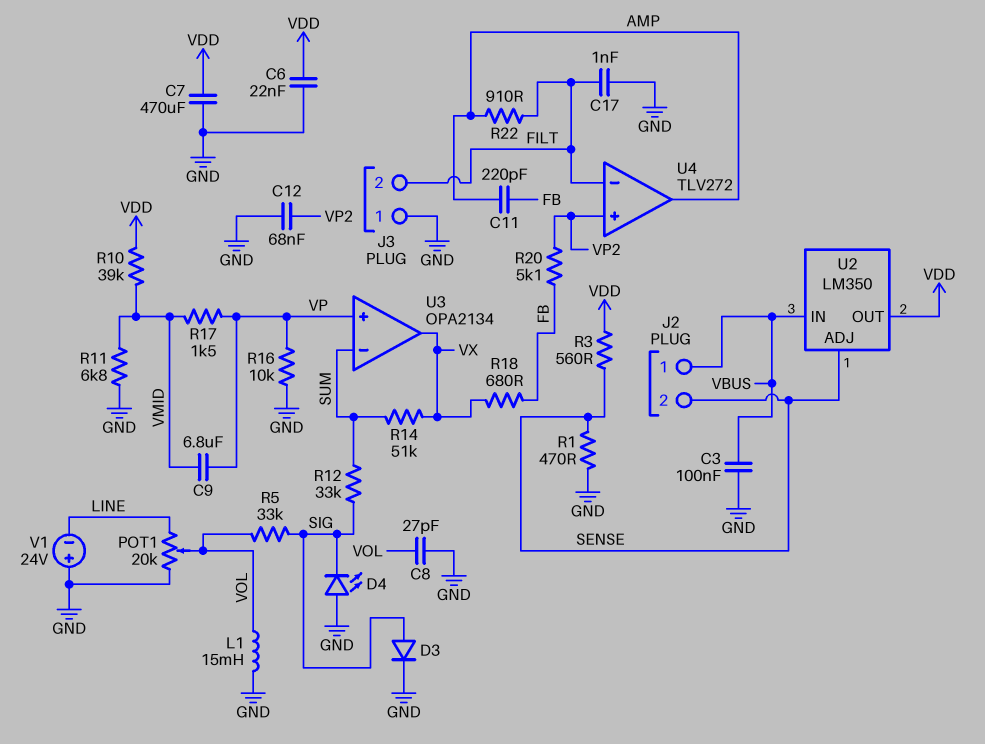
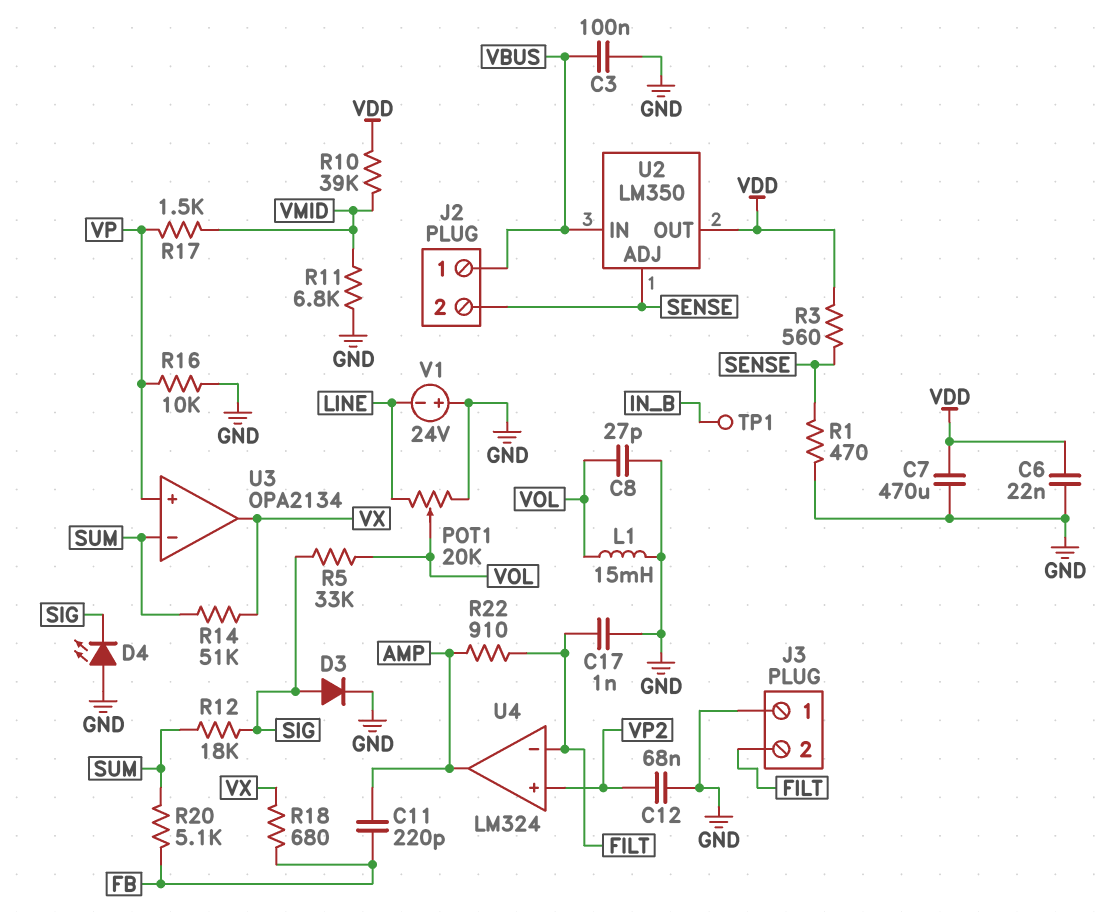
C9: 6.8uF (VMID, VP) -> none
R12: 33k (SIG, SUM) -> 18k (SIG, SUM)
R20: 5.1k (FB, VP2) -> 5.1k (FB, SUM)
TP1: none -> test point (IN_B)
U4: TLV272 -> LM324

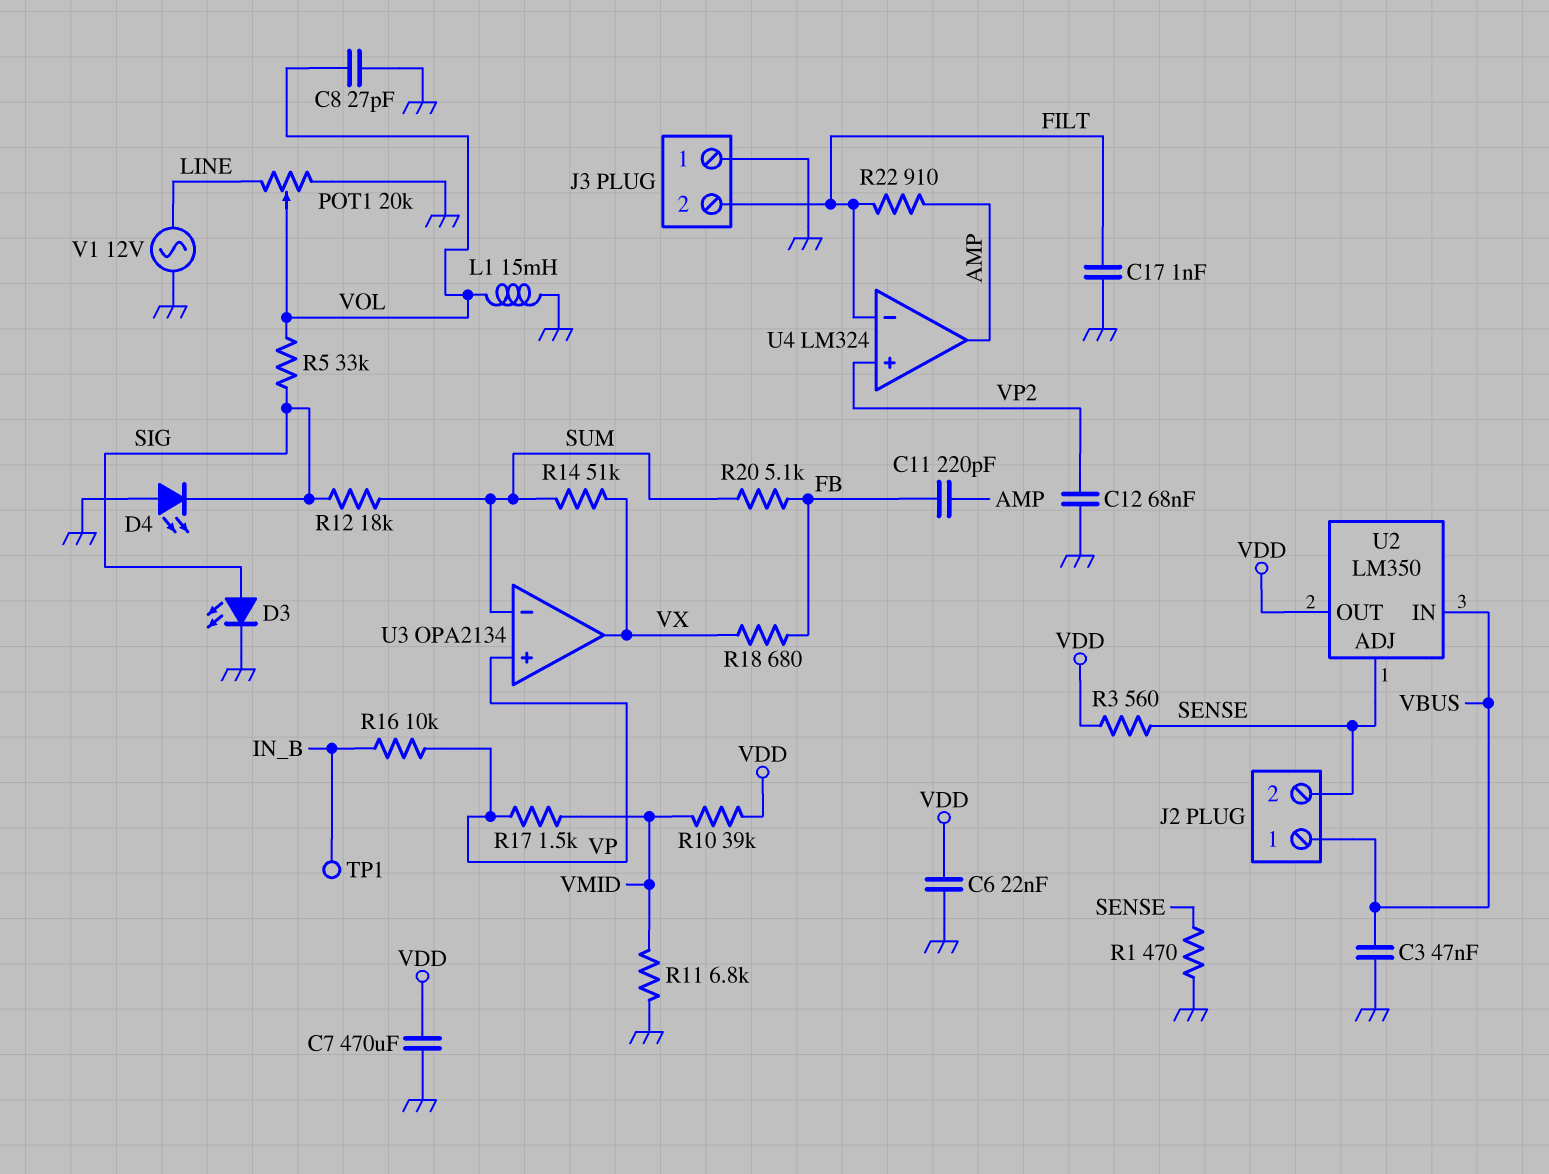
C3: 100nF (GND, VBUS) -> 47nF (GND, VBUS)
D3: diode (A SIG, K GND) -> LED (A SIG, K GND)
R16: 10k (GND, VP) -> 10k (IN_B, VP)
V1: 24V (plus GND, minus LINE) -> AC 12V (GND, LINE)

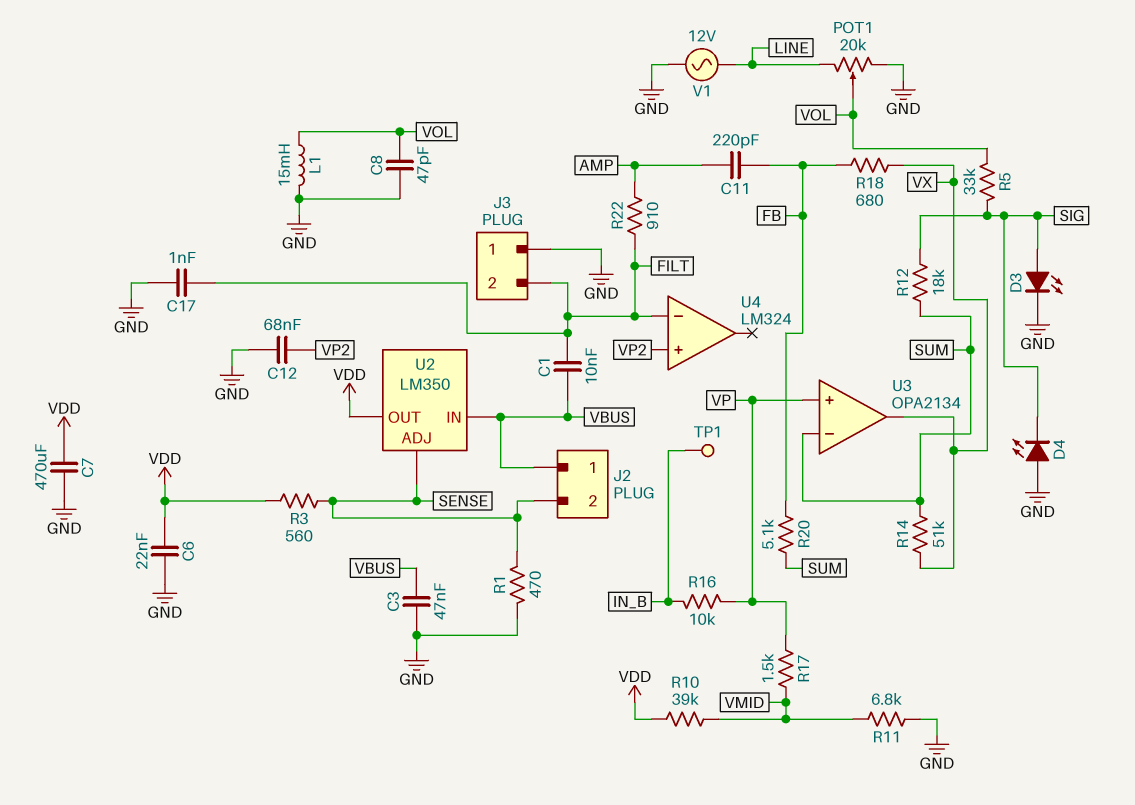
C1: none -> 10nF (FILT, VBUS)
C8: 27pF (GND, VOL) -> 47pF (GND, VOL)
U4 pin out: AMP -> none

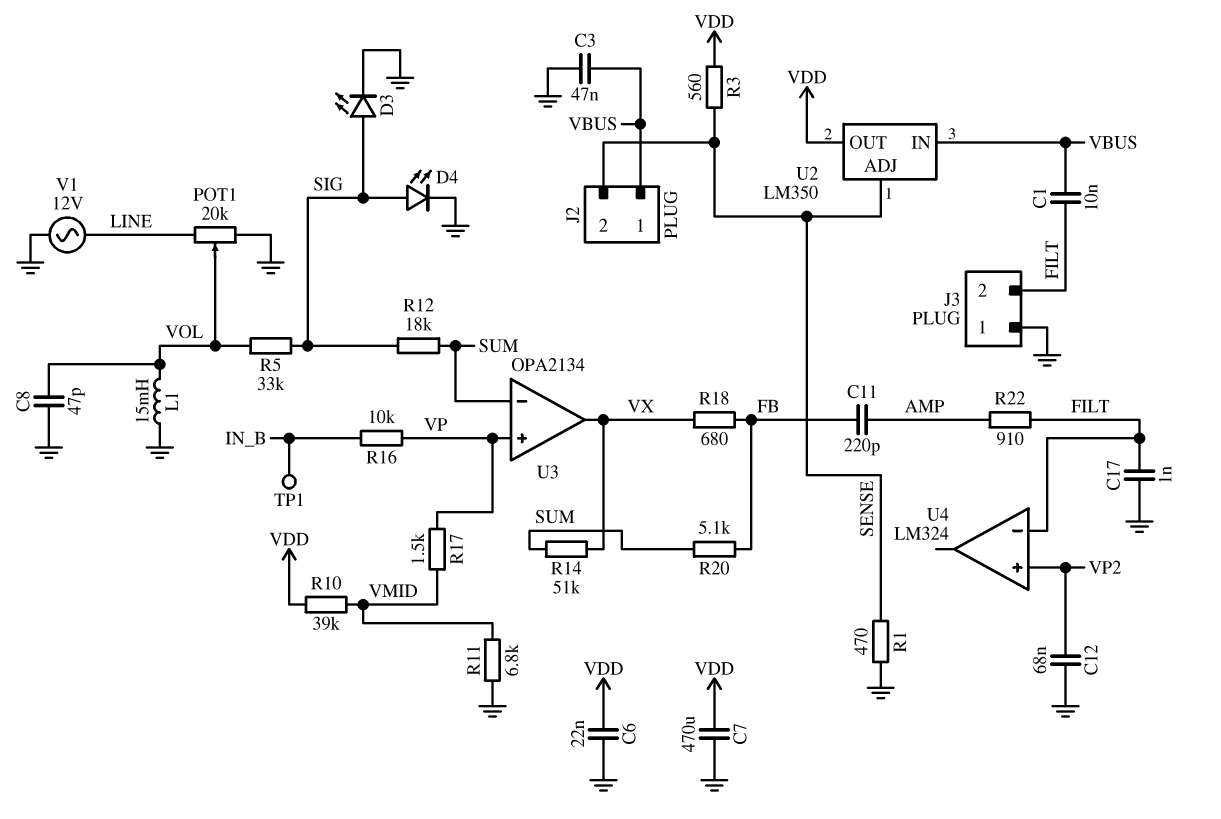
D4: LED (A GND, K SIG) -> LED (A SIG, K GND)

